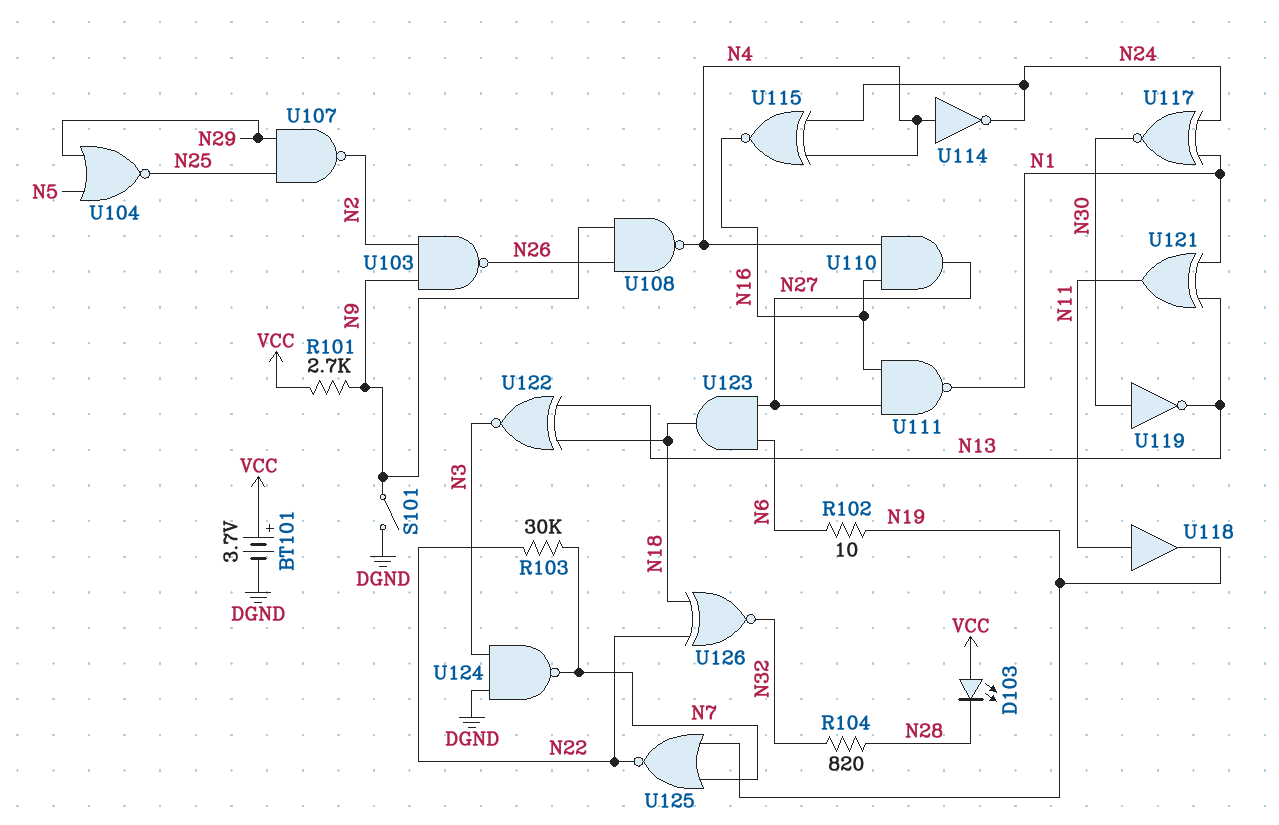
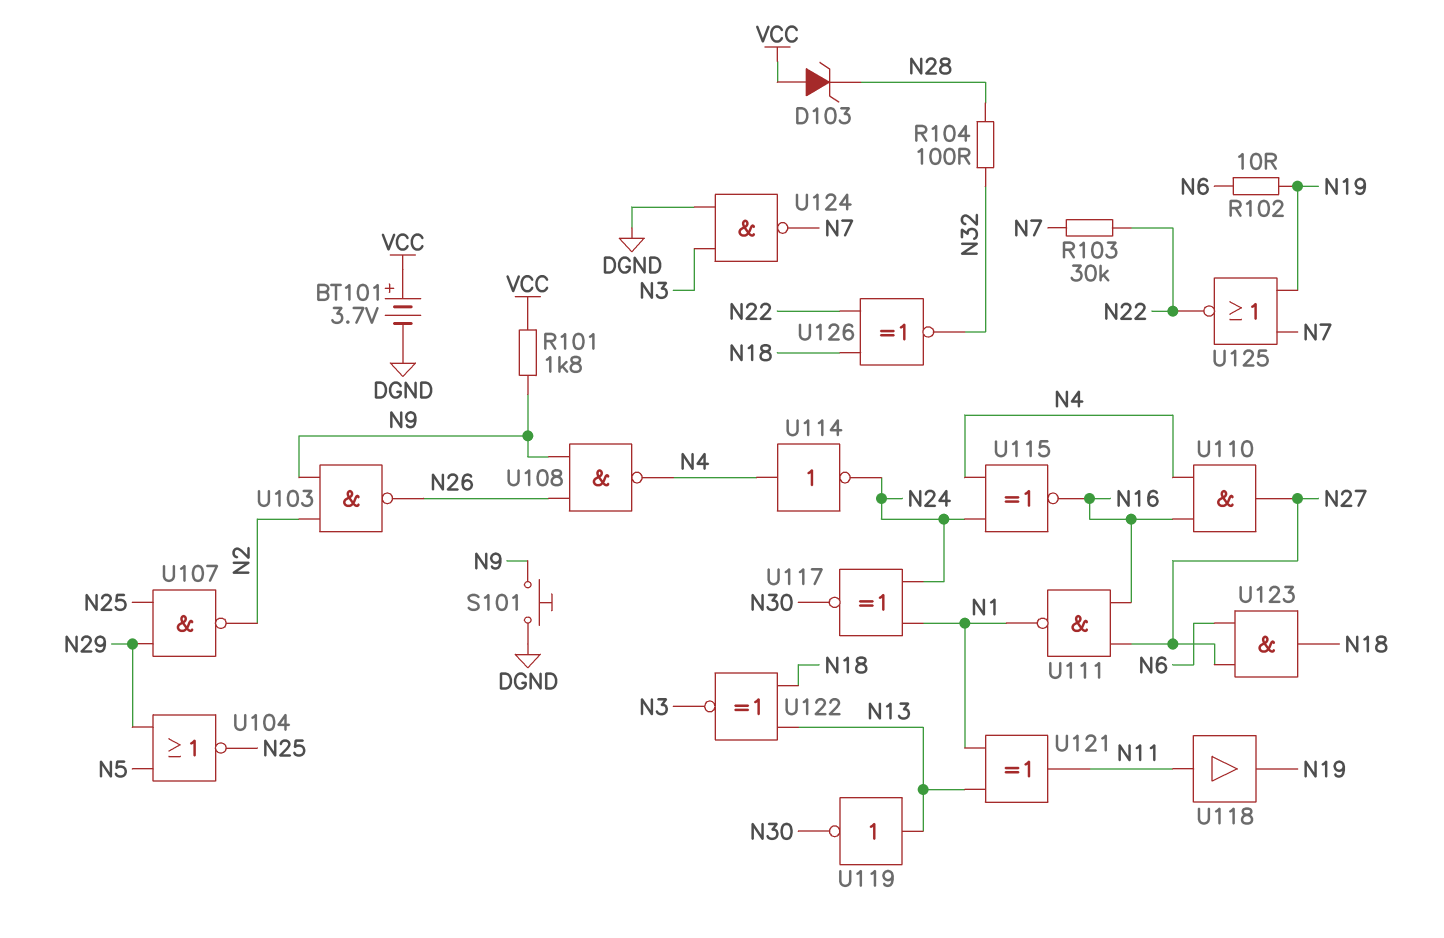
D103: LED (A VCC, K N28) -> zener (A VCC, K N28)
R101: 2.7k (N9, VCC) -> 1.8k (N9, VCC)
R104: 820 (N28, N32) -> 100 (N28, N32)
S101: switch (DGND, N9) -> button (DGND, N9)
U119: NOT (in N30, out N13) -> NOT (in N13, out N30)

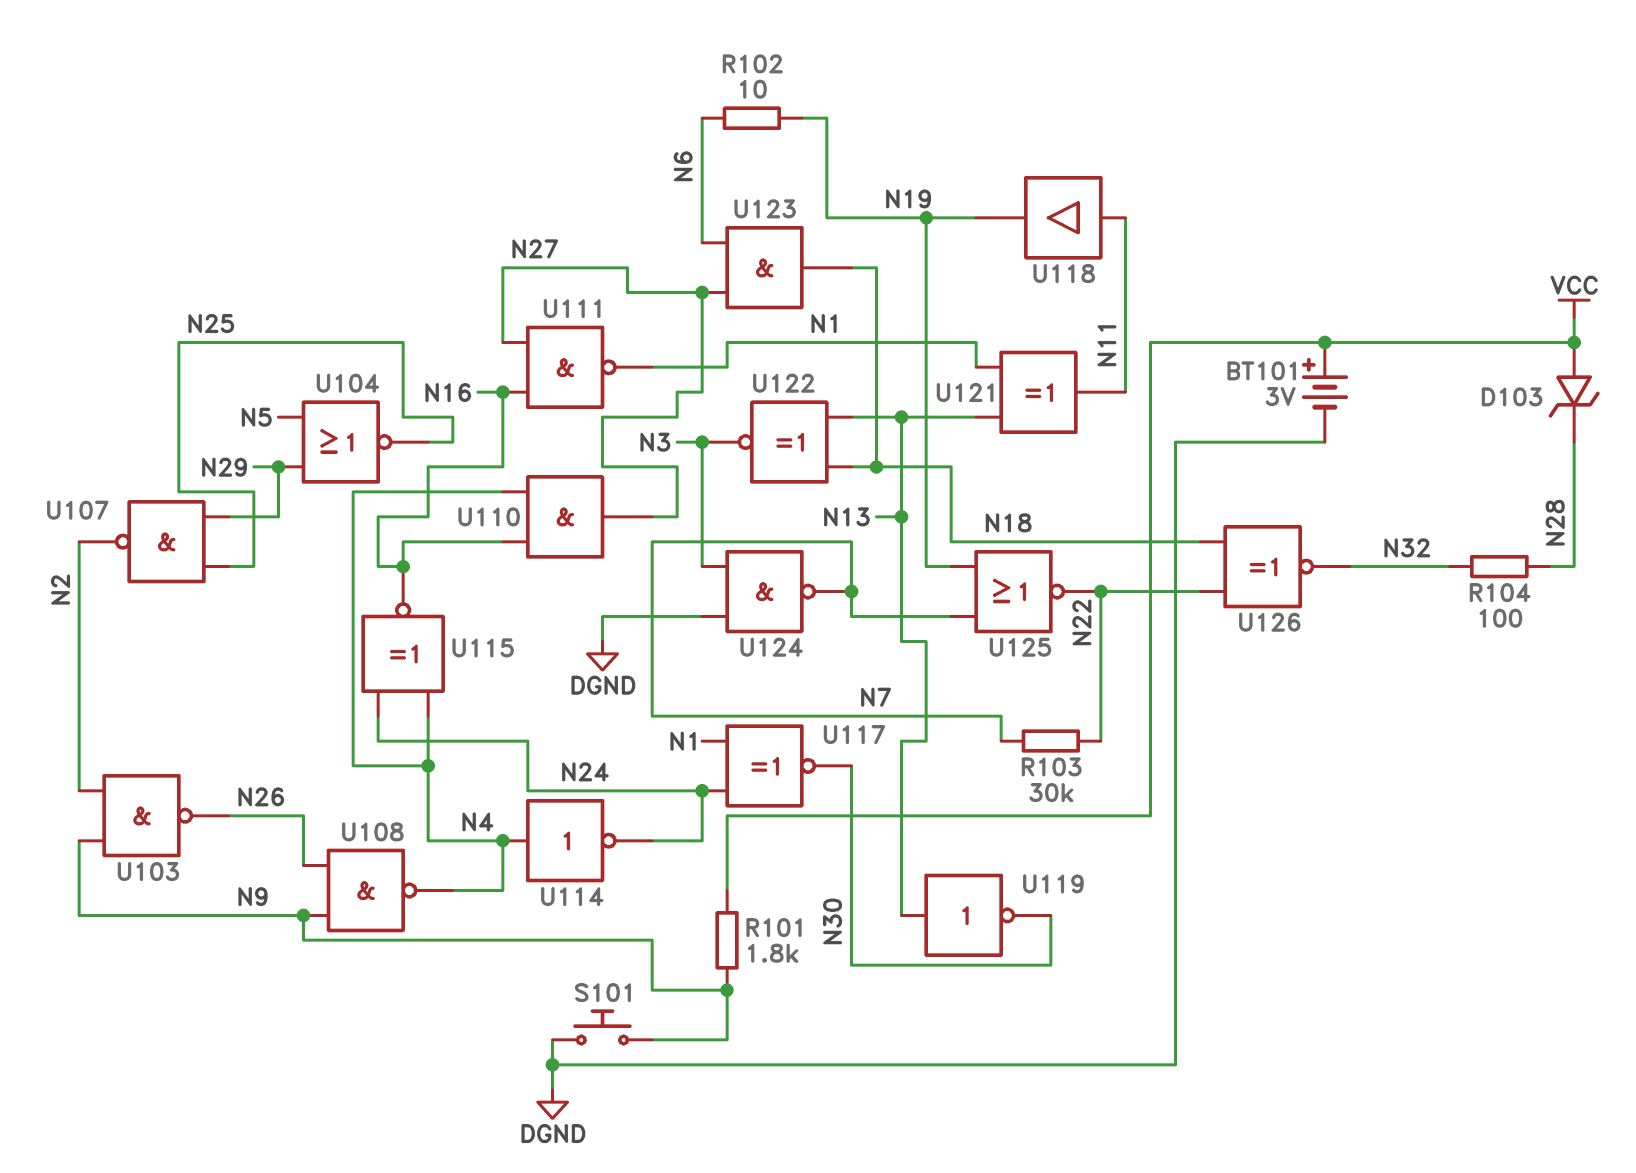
BT101: 3.7V (plus VCC, minus DGND) -> 3V (plus VCC, minus DGND)

